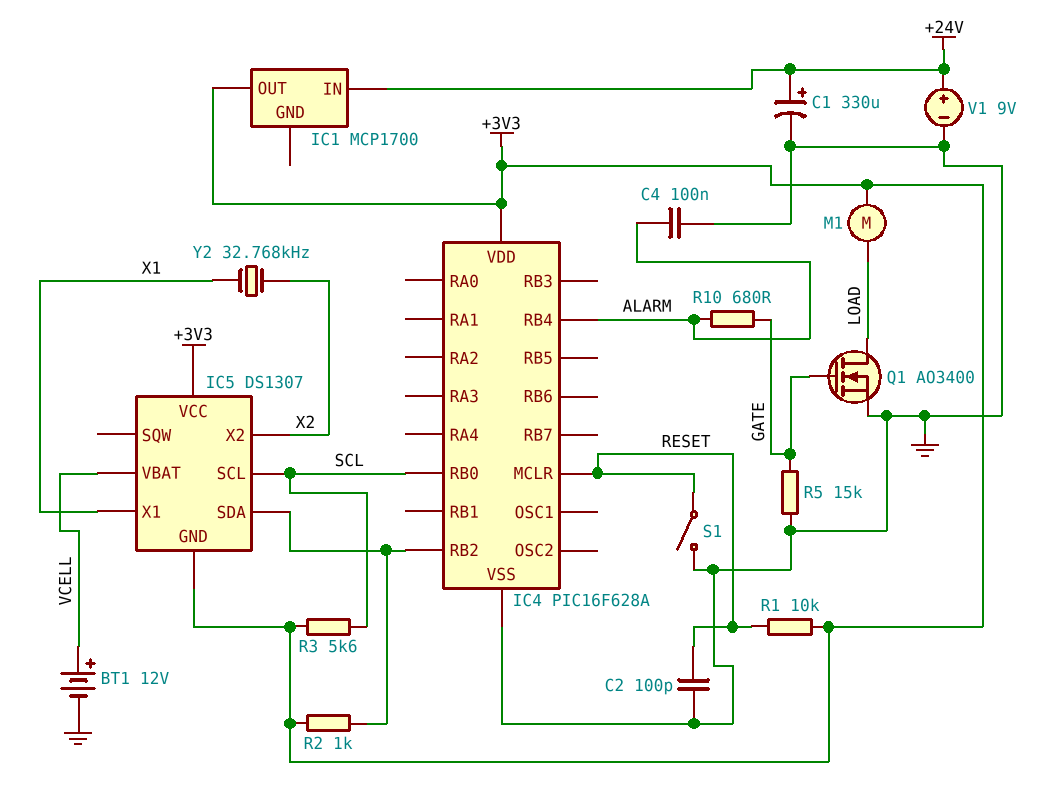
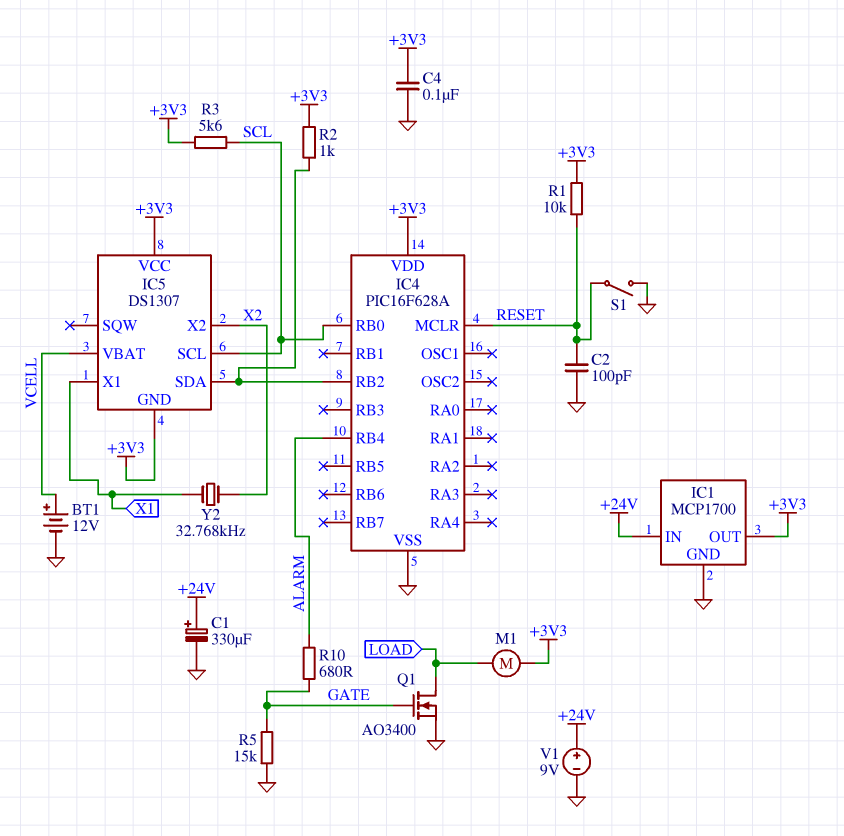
C4: 100nF (ALARM, GND) -> 100nF (+3V3, GND)
IC1 pin GND: none -> GND

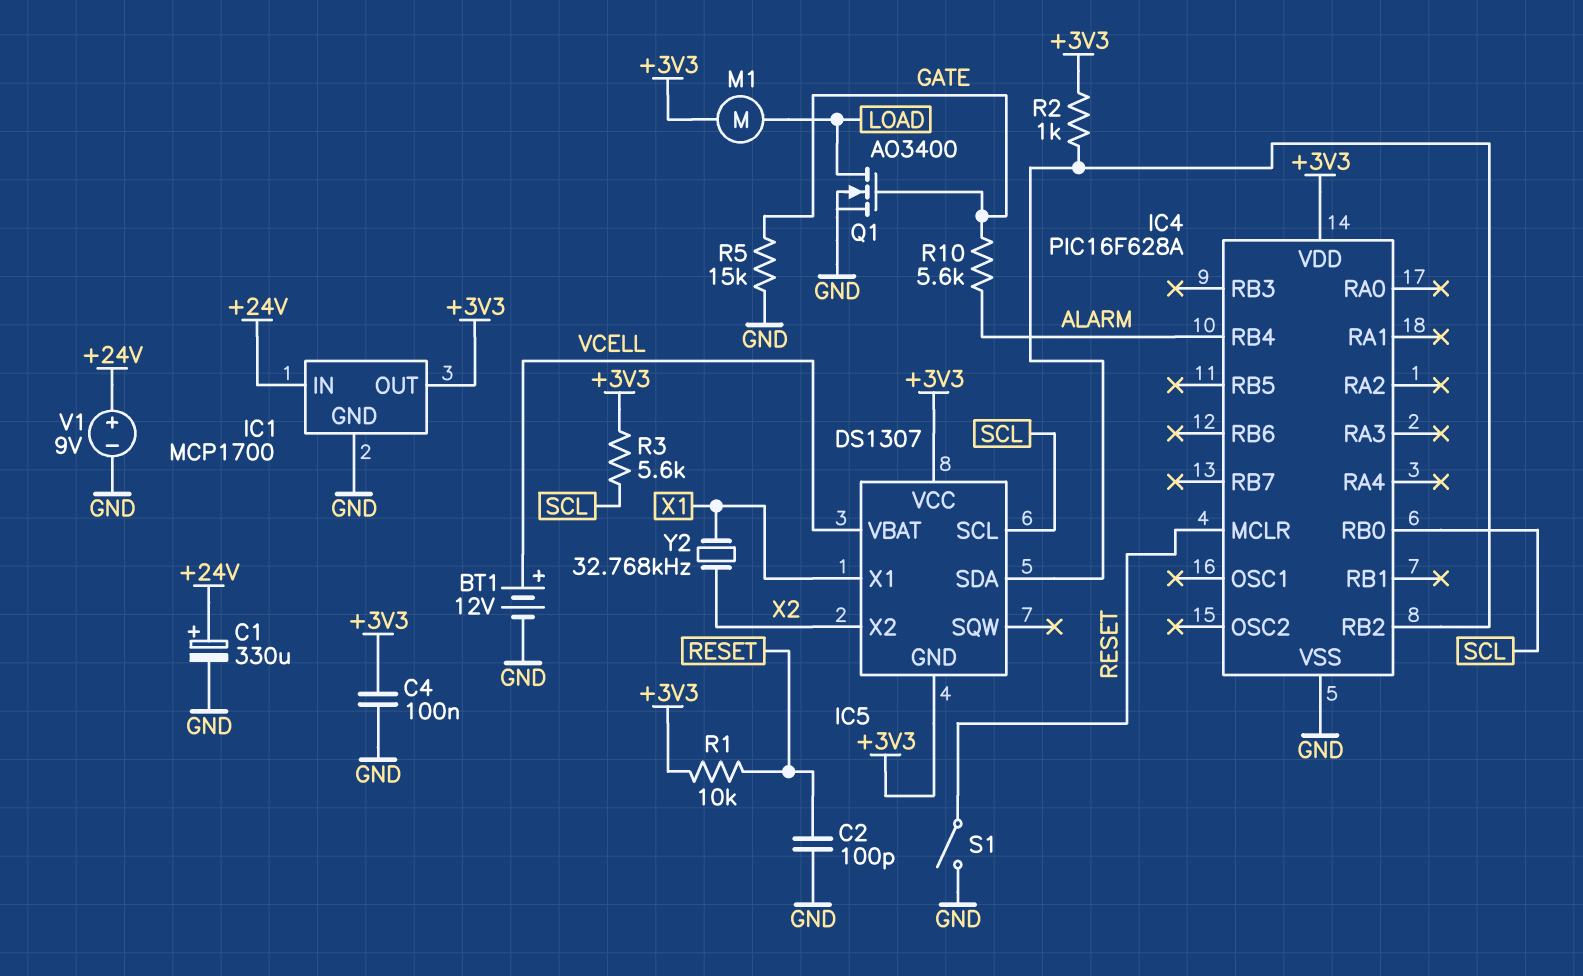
R10: 680 (ALARM, GATE) -> 5.6k (ALARM, GATE)

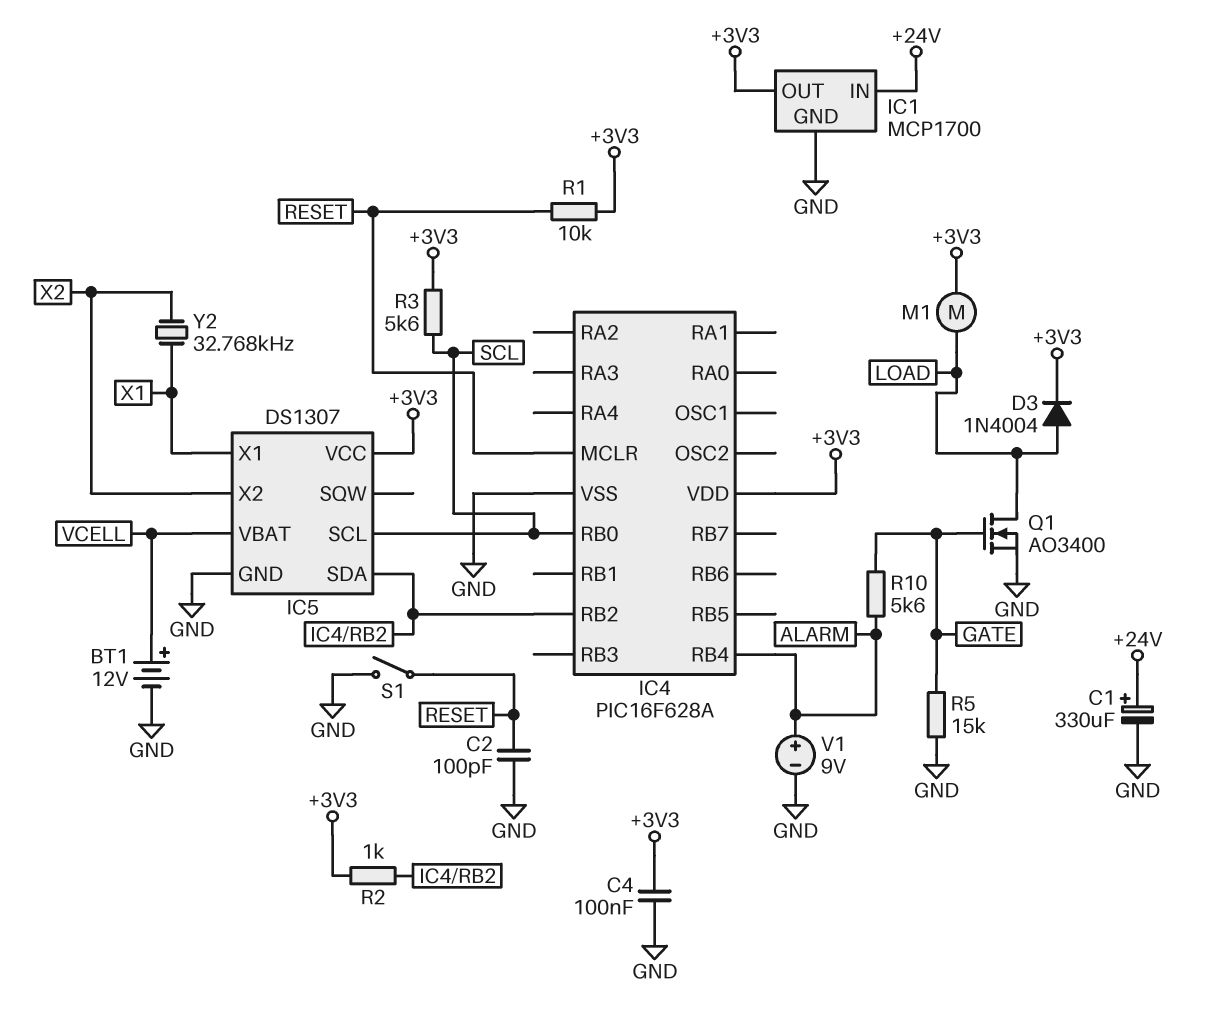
D3: none -> diode 1N4004 (A LOAD, K +3V3)
IC5 pin GND: +3V3 -> GND
V1: 9V (plus +24V, minus GND) -> 9V (plus ALARM, minus GND)

